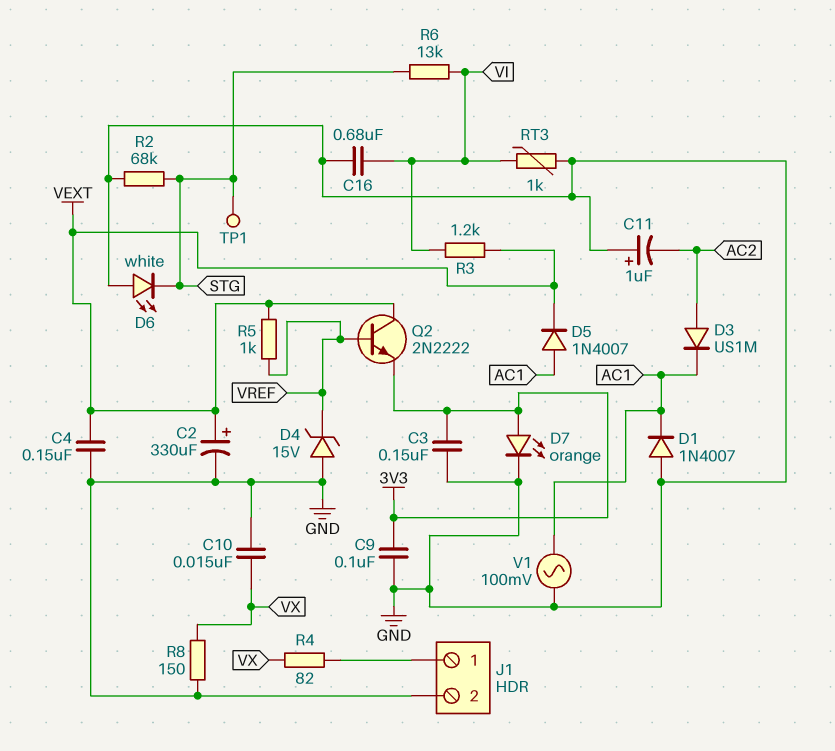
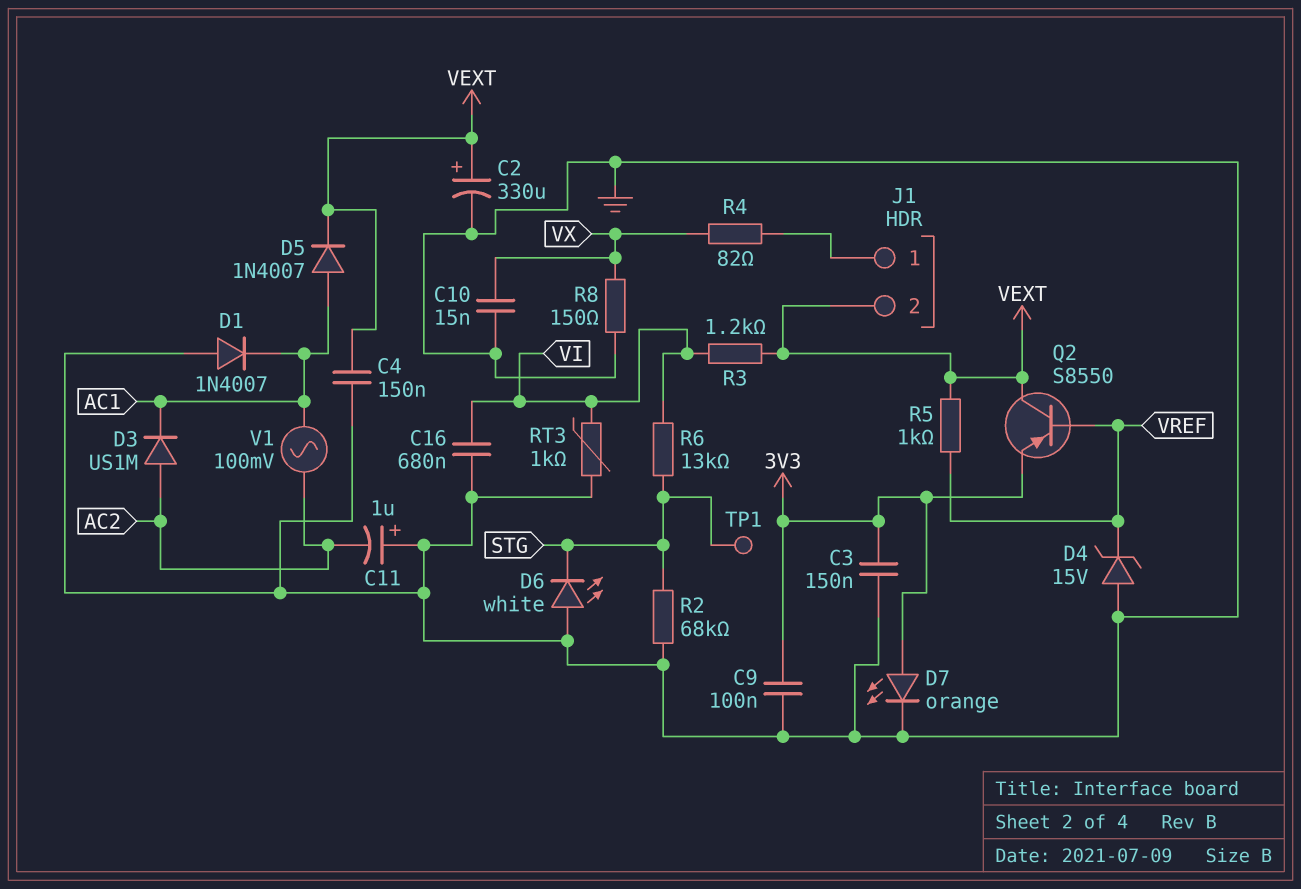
J1 pin 2: GND -> VEXT
Q2: NPN 2N2222 (B VREF, C VEXT, E 3V3) -> PNP S8550 (B VREF, C VEXT, E 3V3)
V1: AC 100mV (AC1, GND) -> AC 100mV (AC1, AC2)

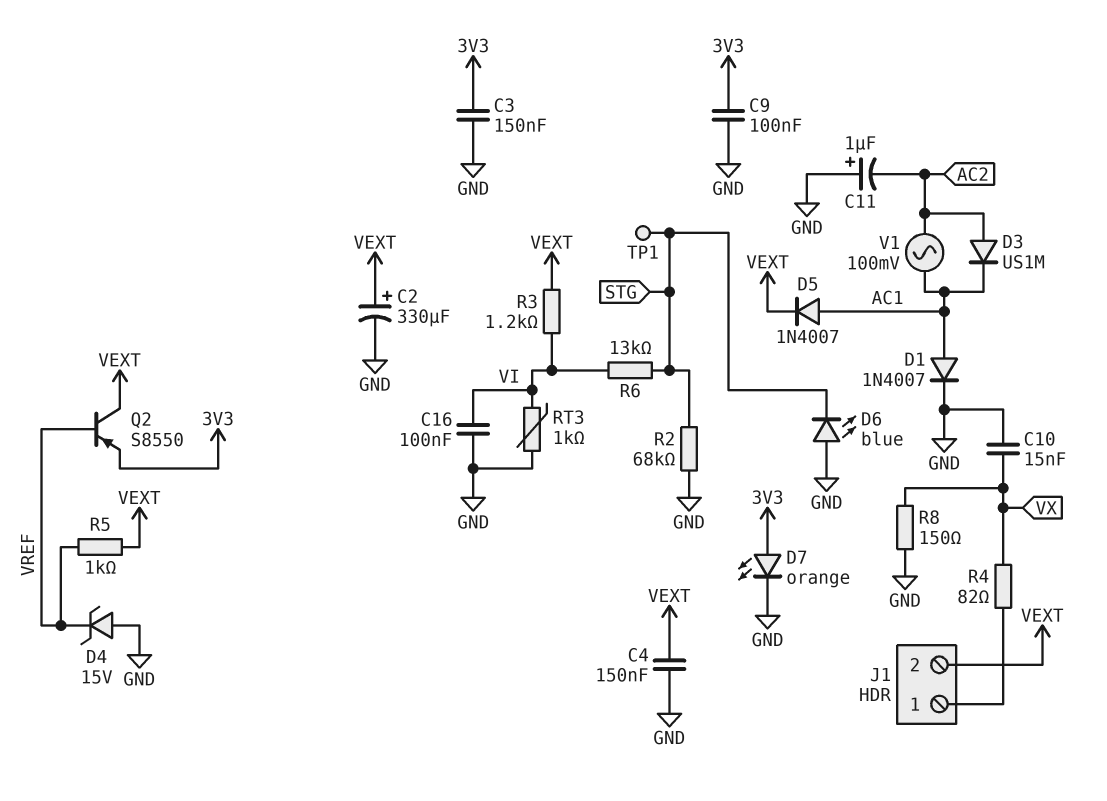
C16: 680nF (GND, VI) -> 100nF (GND, VI)
D1: diode 1N4007 (A GND, K AC1) -> diode 1N4007 (A AC1, K GND)
D6: LED white (A GND, K STG) -> LED blue (A GND, K STG)

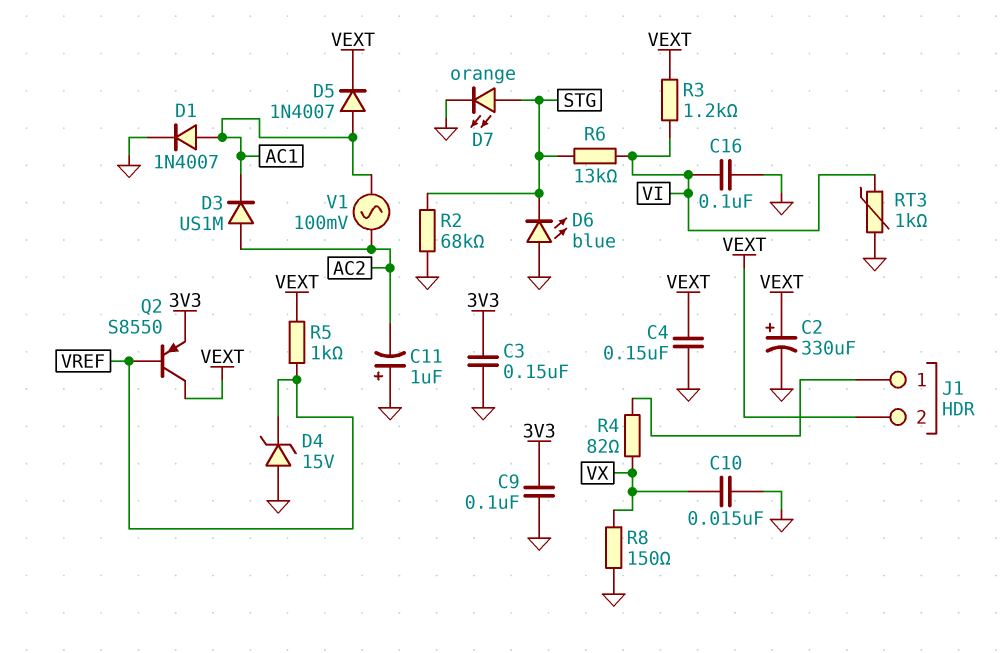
D7: LED orange (A 3V3, K GND) -> LED orange (A STG, K GND)
TP1: test point (STG) -> none

